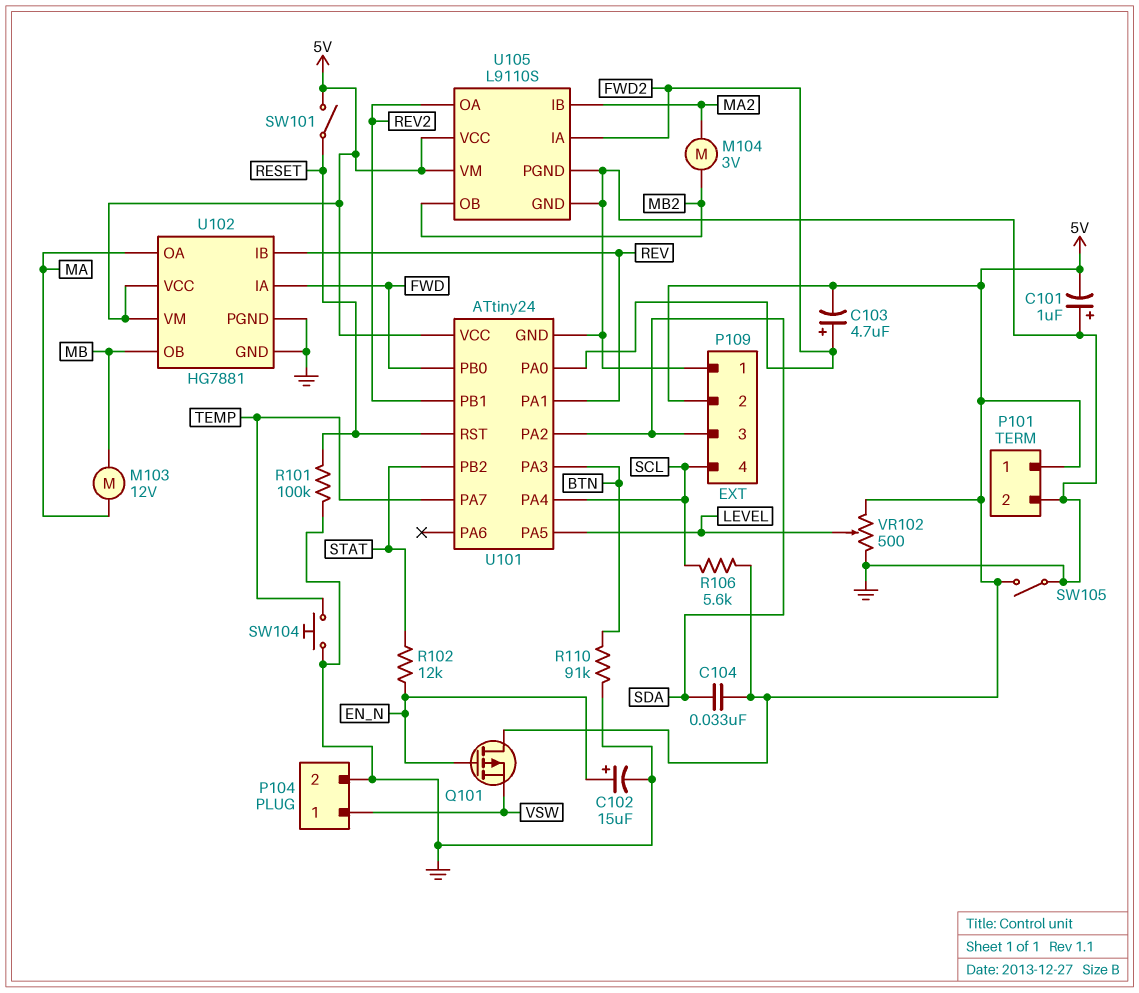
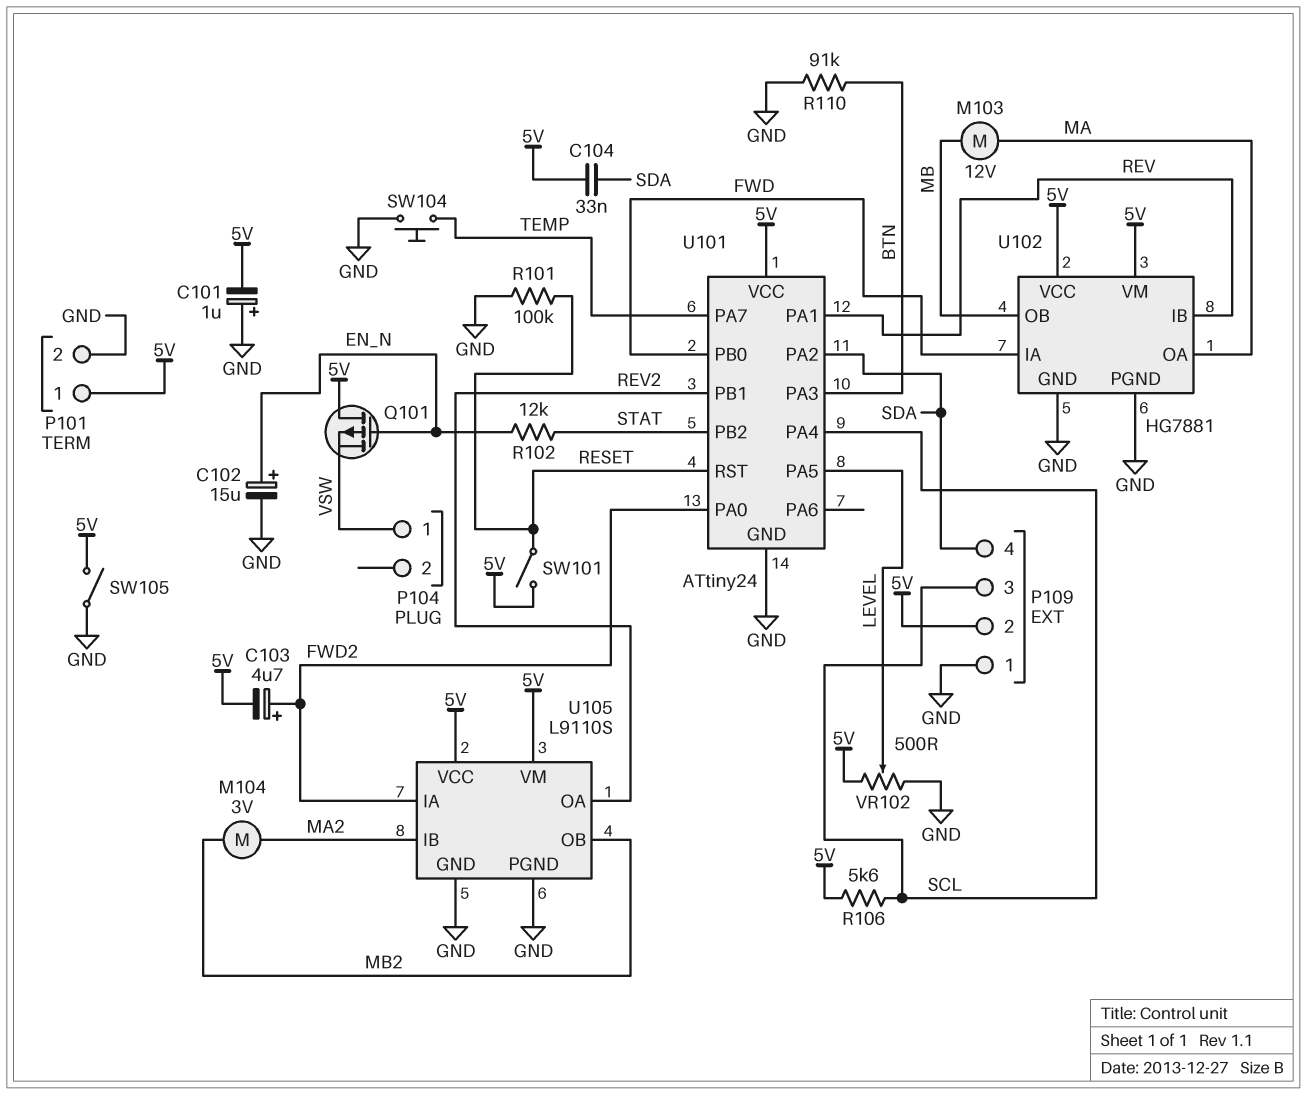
P104 pin 2: GND -> none
P109 pin 3: SDA -> SCL
P109 pin 4: SCL -> SDA

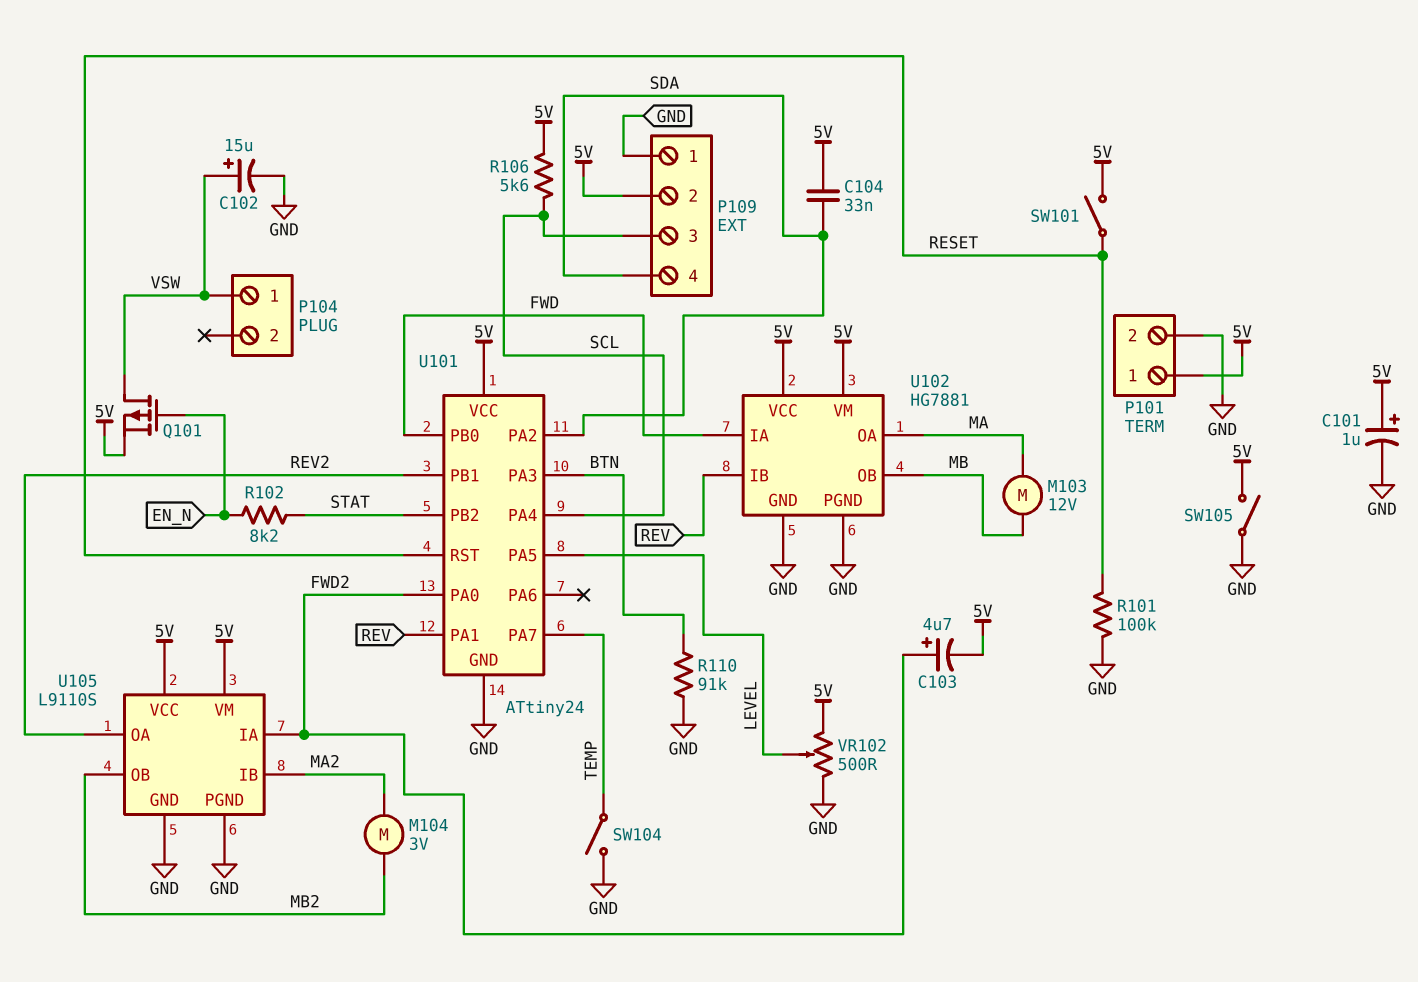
C101: 1uF (plus GND, minus 5V) -> 1uF (plus 5V, minus GND)
C102: 15uF (plus EN_N, minus GND) -> 15uF (plus VSW, minus GND)
Q101: PMOS (G EN_N, D 5V, S VSW) -> PMOS (G EN_N, D VSW, S 5V)
R102: 12k (EN_N, STAT) -> 8.2k (EN_N, STAT)
SW104: button (GND, TEMP) -> switch (GND, TEMP)

